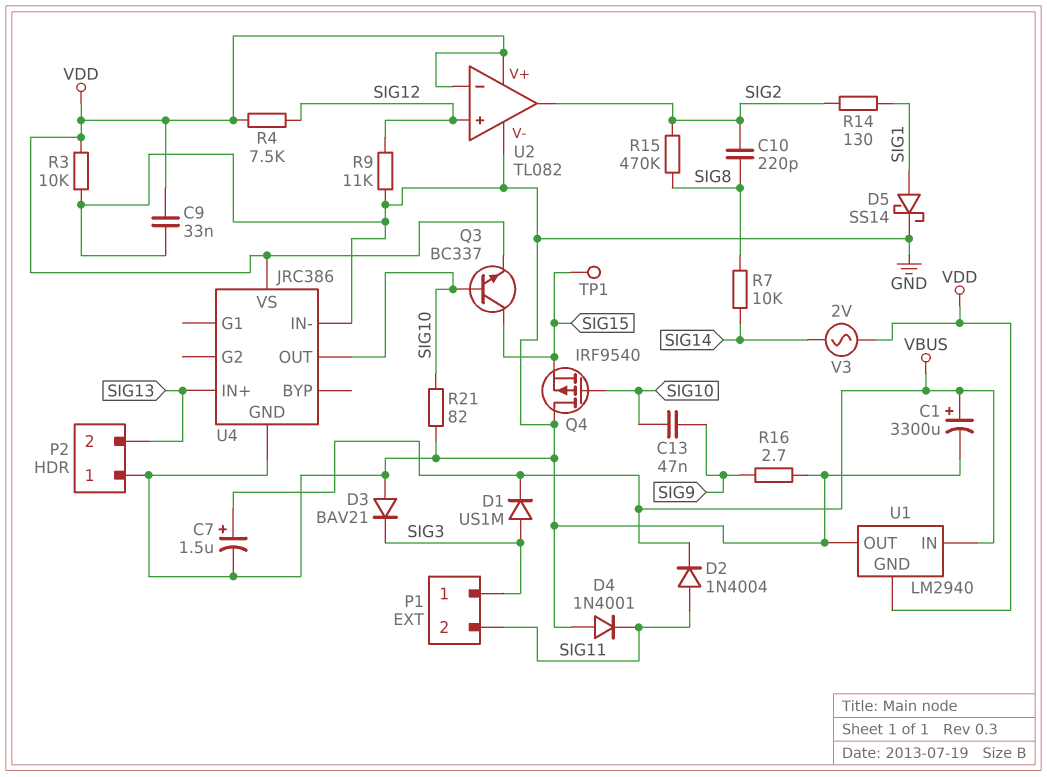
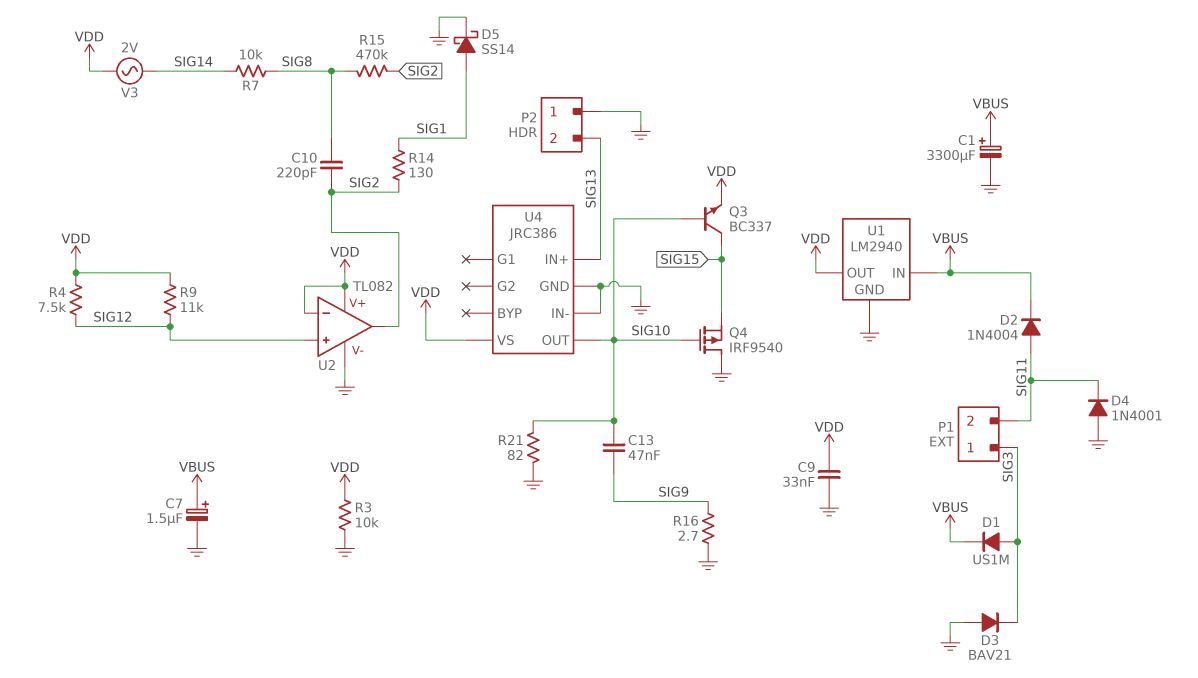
R9: 11k (GND, SIG12) -> 11k (SIG12, VDD)
TP1: test point (SIG15) -> none
U1 pin GND: VDD -> GND
U1 pin OUT: GND -> VDD

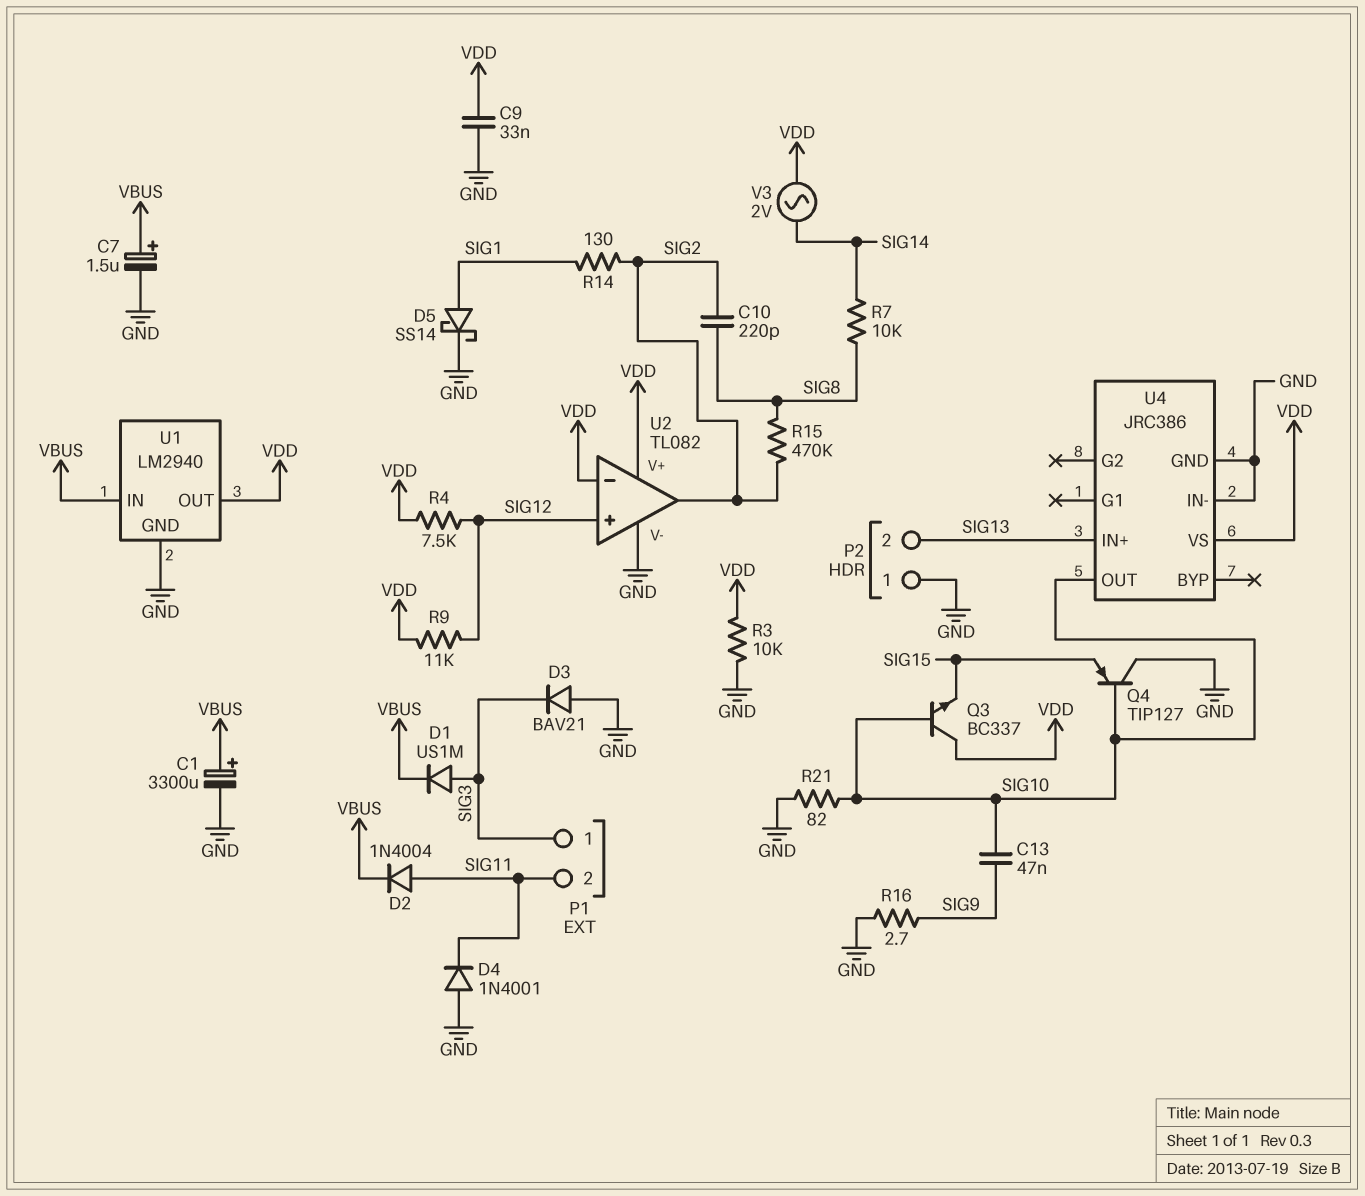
Q3: NPN BC337 (B SIG10, C SIG15, E VDD) -> NPN BC337 (B SIG10, C VDD, E SIG15)
Q4: PMOS IRF9540 (G SIG10, D GND, S SIG15) -> PNP TIP127 (B SIG10, C GND, E SIG15)

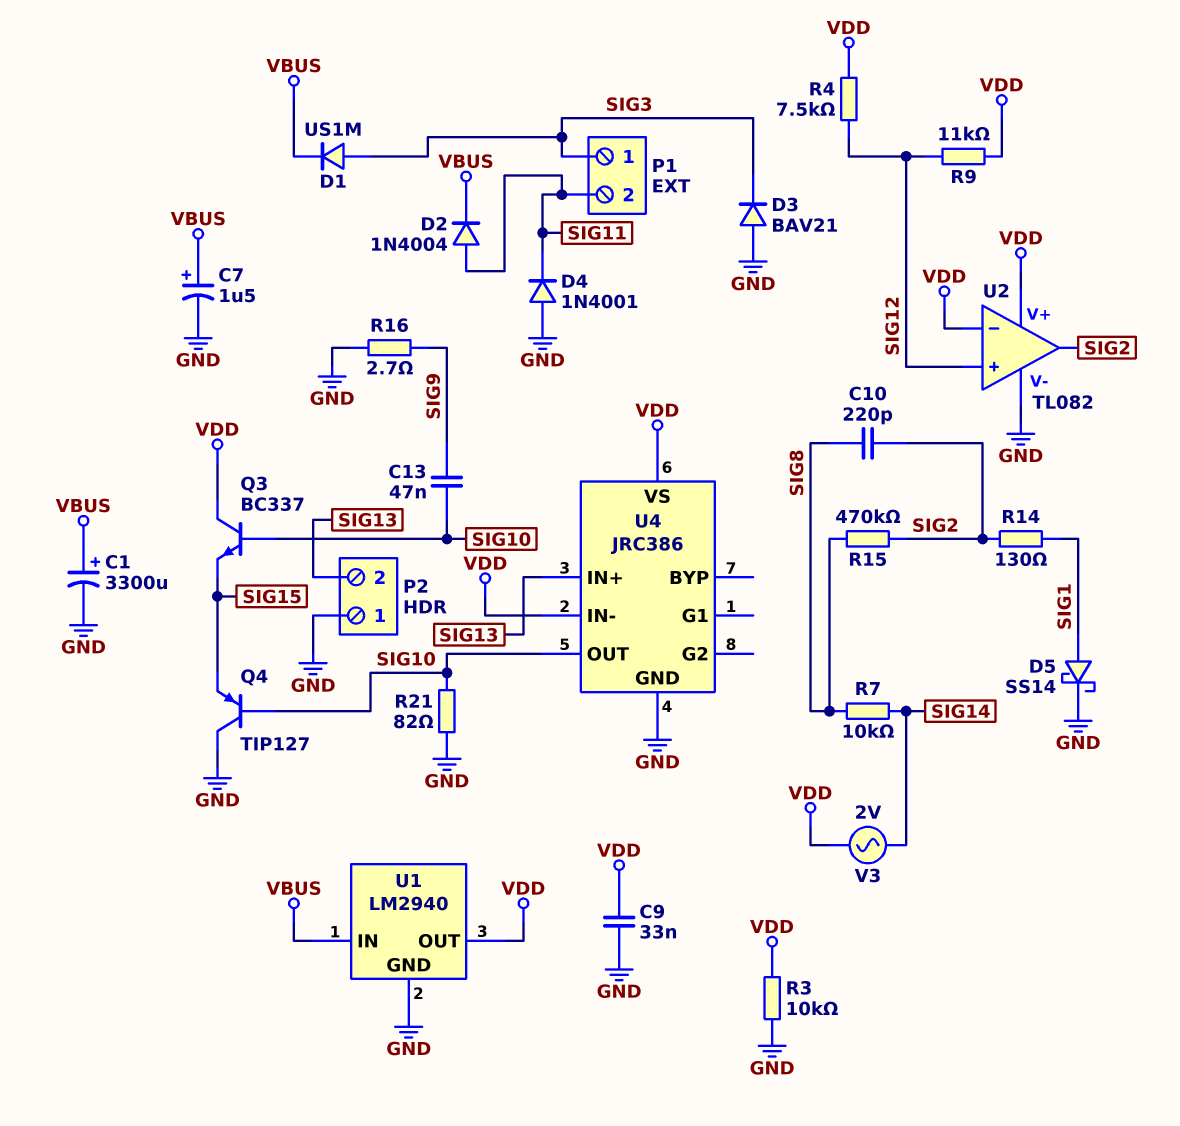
U4 pin IN-: GND -> VDD

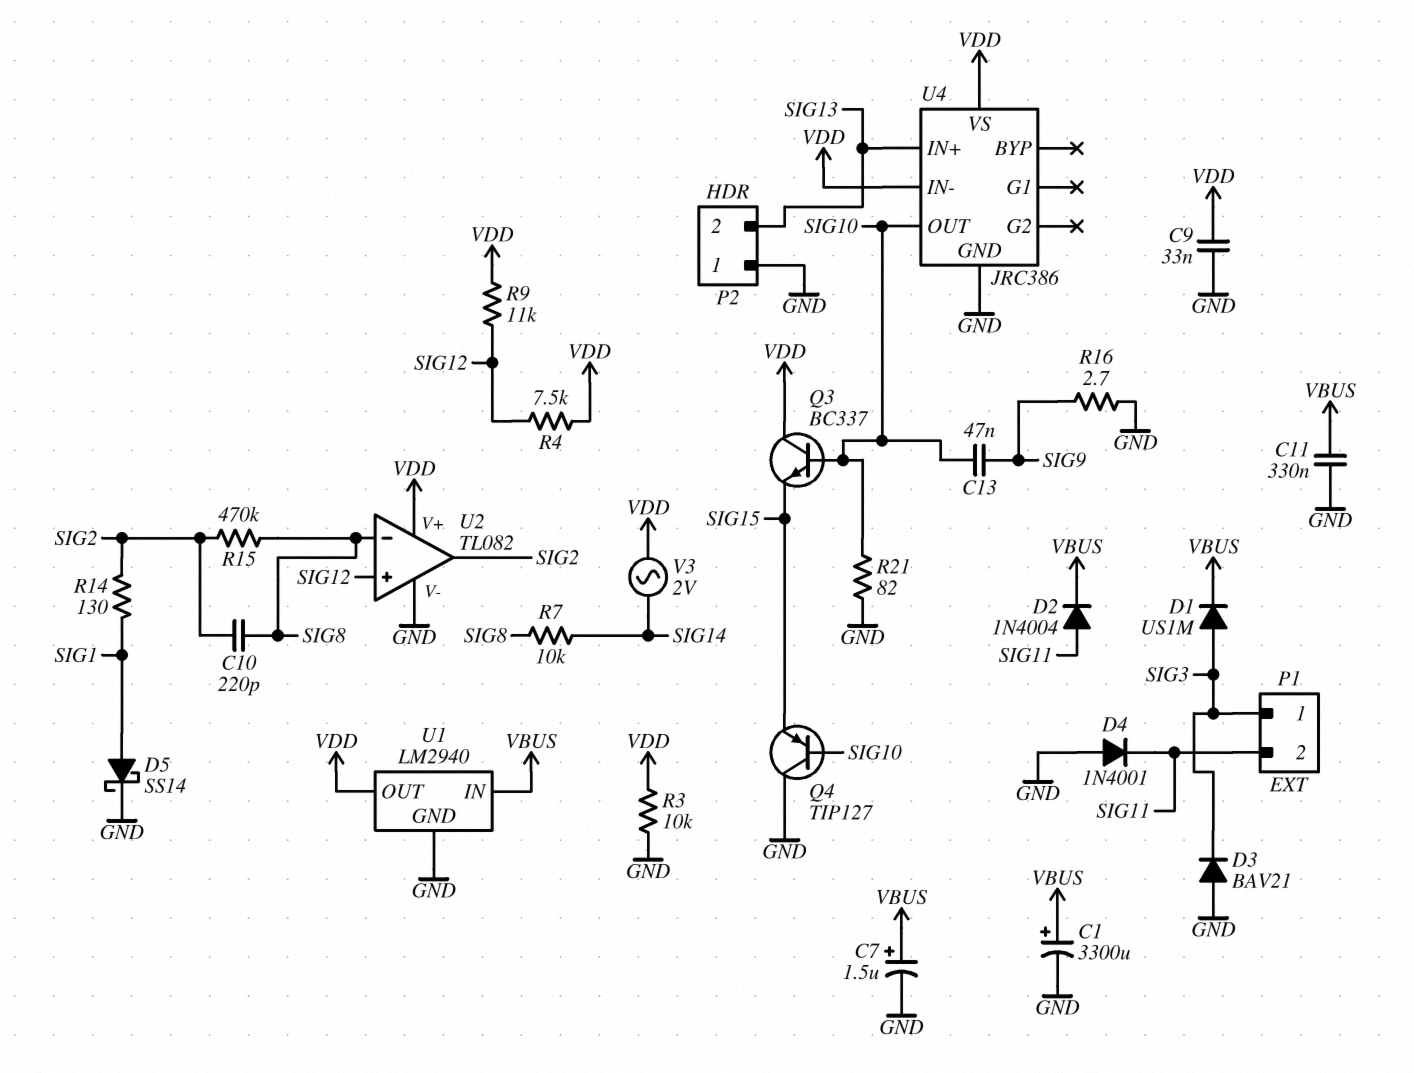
C11: none -> 330nF (GND, VBUS)
U2 pin in-: VDD -> SIG8

